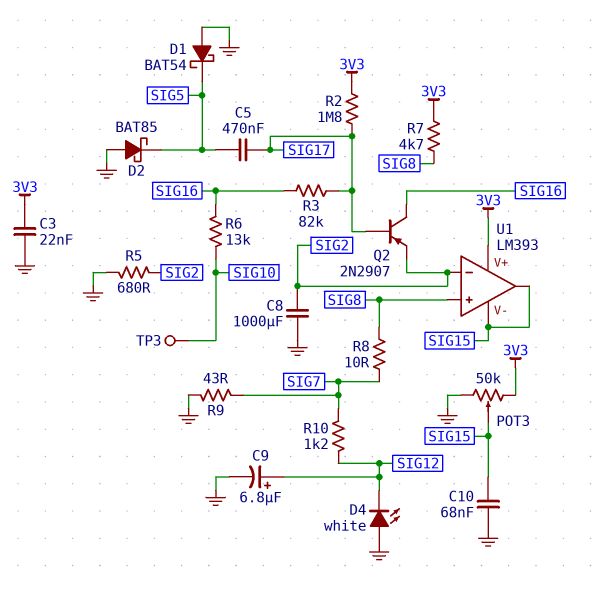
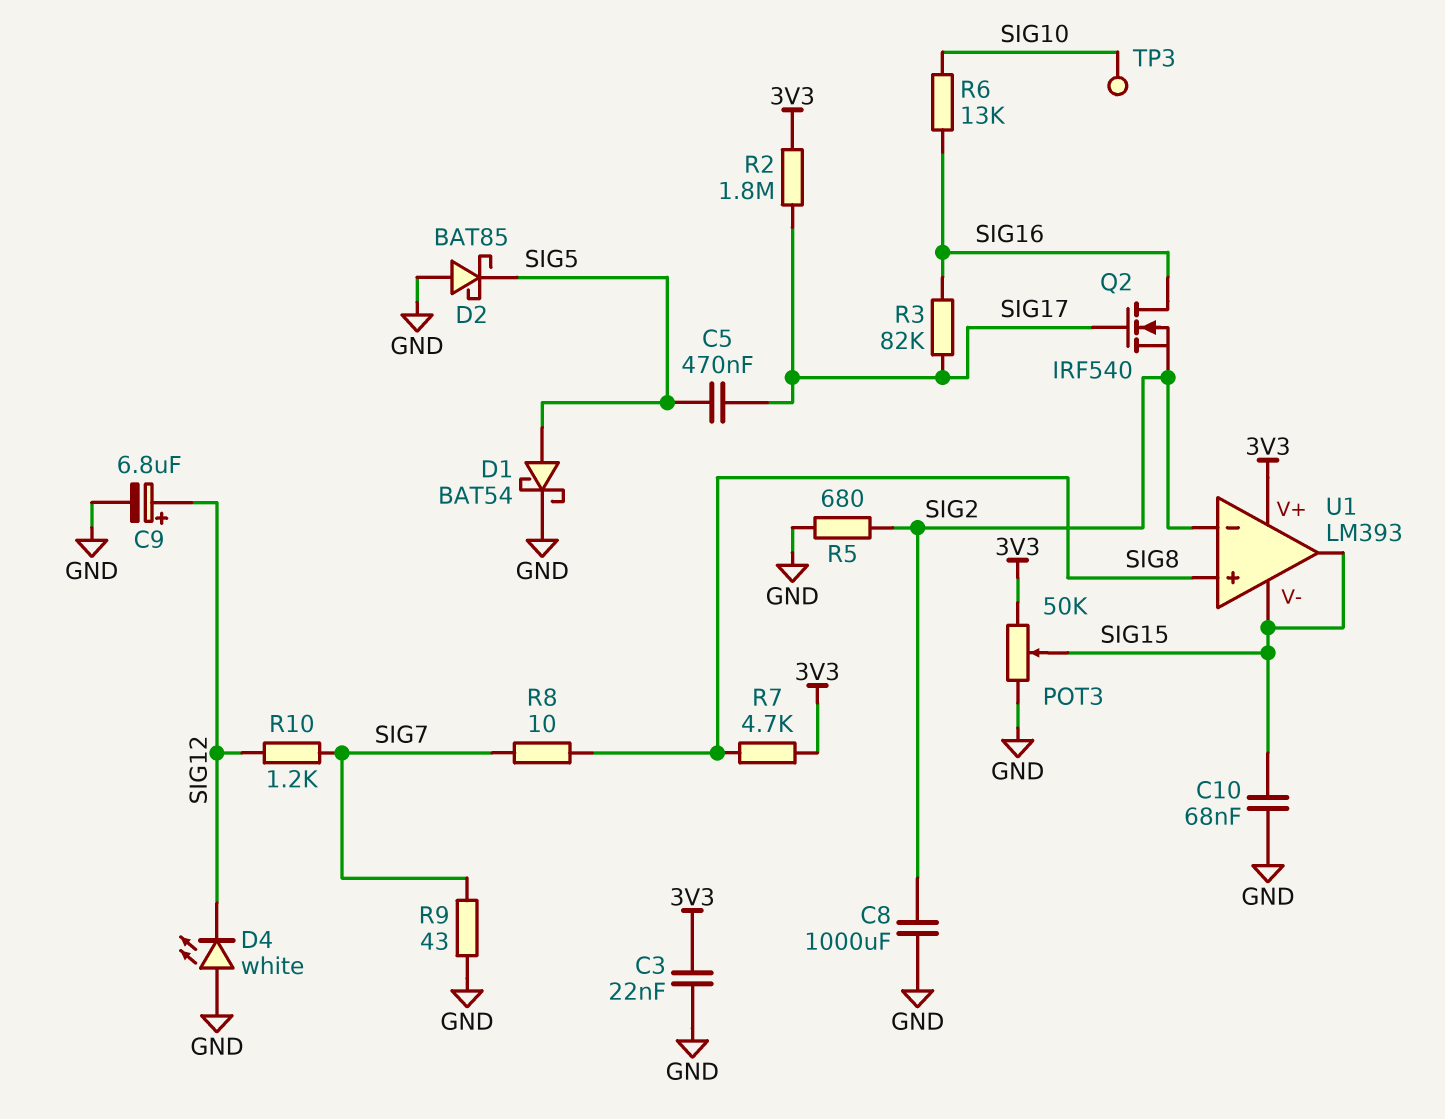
D1: schottky BAT54 (A GND, K SIG5) -> schottky BAT54 (A SIG5, K GND)
Q2: PNP 2N2907 (B SIG17, C SIG16, E SIG2) -> NMOS IRF540 (G SIG17, D SIG16, S SIG2)

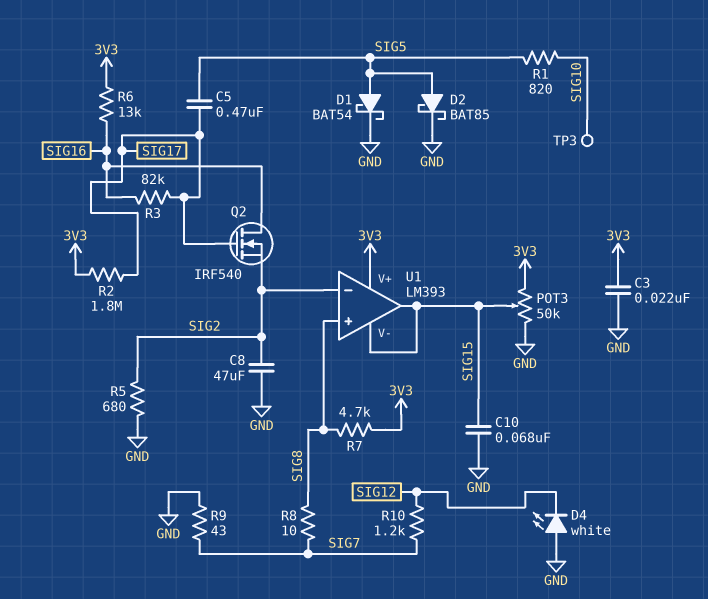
C8: 1000uF (GND, SIG2) -> 47uF (GND, SIG2)
C9: 6.8uF (plus SIG12, minus GND) -> none
D2: schottky BAT85 (A GND, K SIG5) -> schottky BAT85 (A SIG5, K GND)
R1: none -> 820 (SIG5, SIG10)
R6: 13k (SIG10, SIG16) -> 13k (3V3, SIG16)

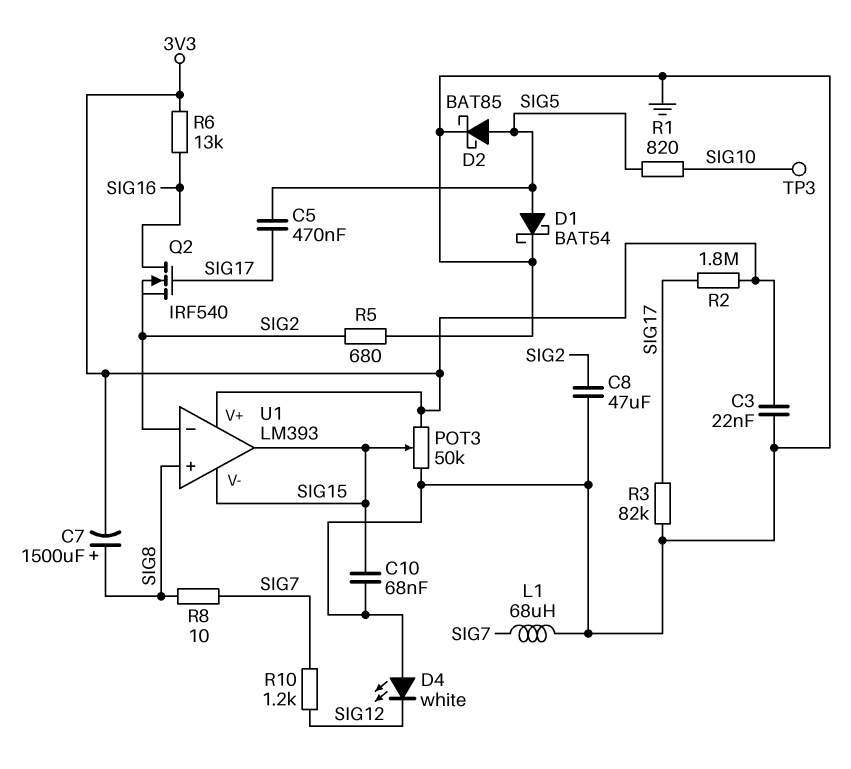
C7: none -> 1500uF (plus SIG8, minus 3V3)
L1: none -> 68uH (GND, SIG7)
R3: 82k (SIG16, SIG17) -> 82k (GND, SIG17)
R7: 4.7k (3V3, SIG8) -> none
R9: 43 (GND, SIG7) -> none

